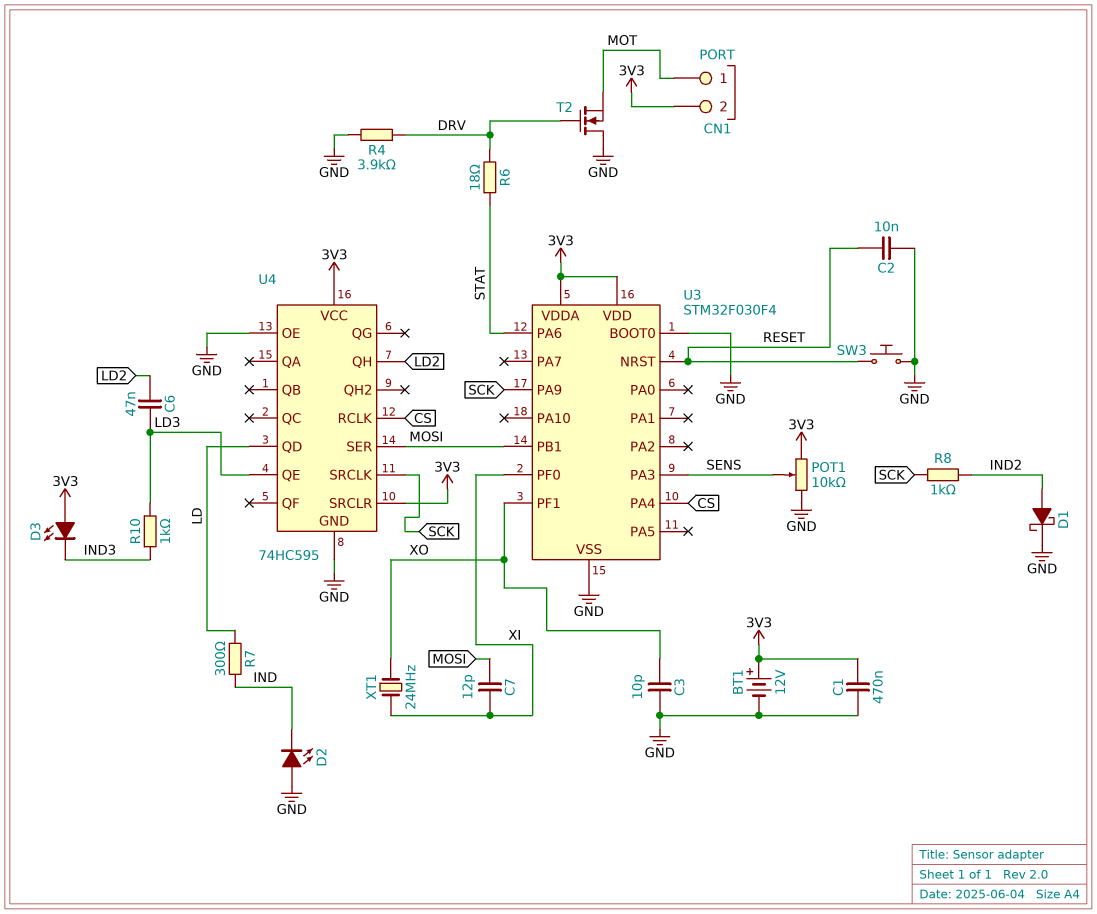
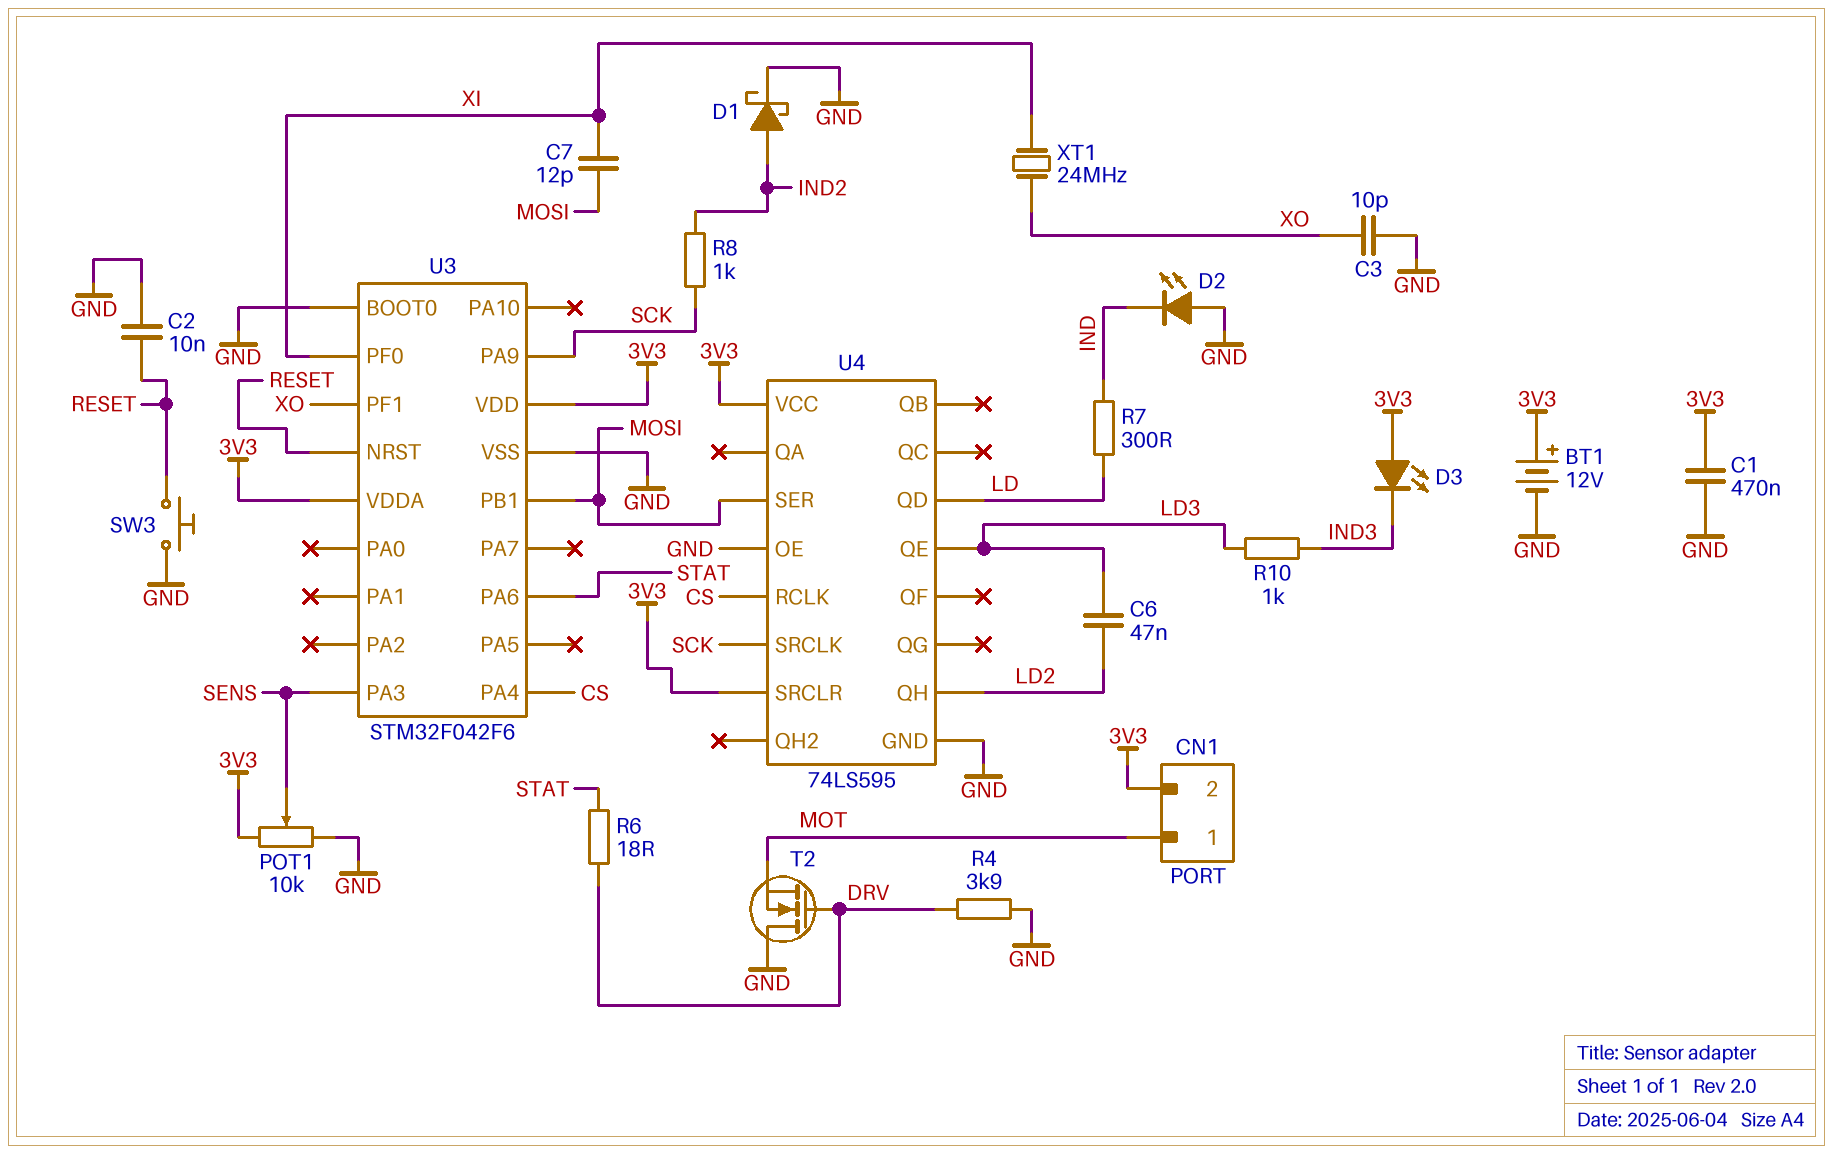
U3: STM32F030F4 -> STM32F042F6
U4: 74HC595 -> 74LS595

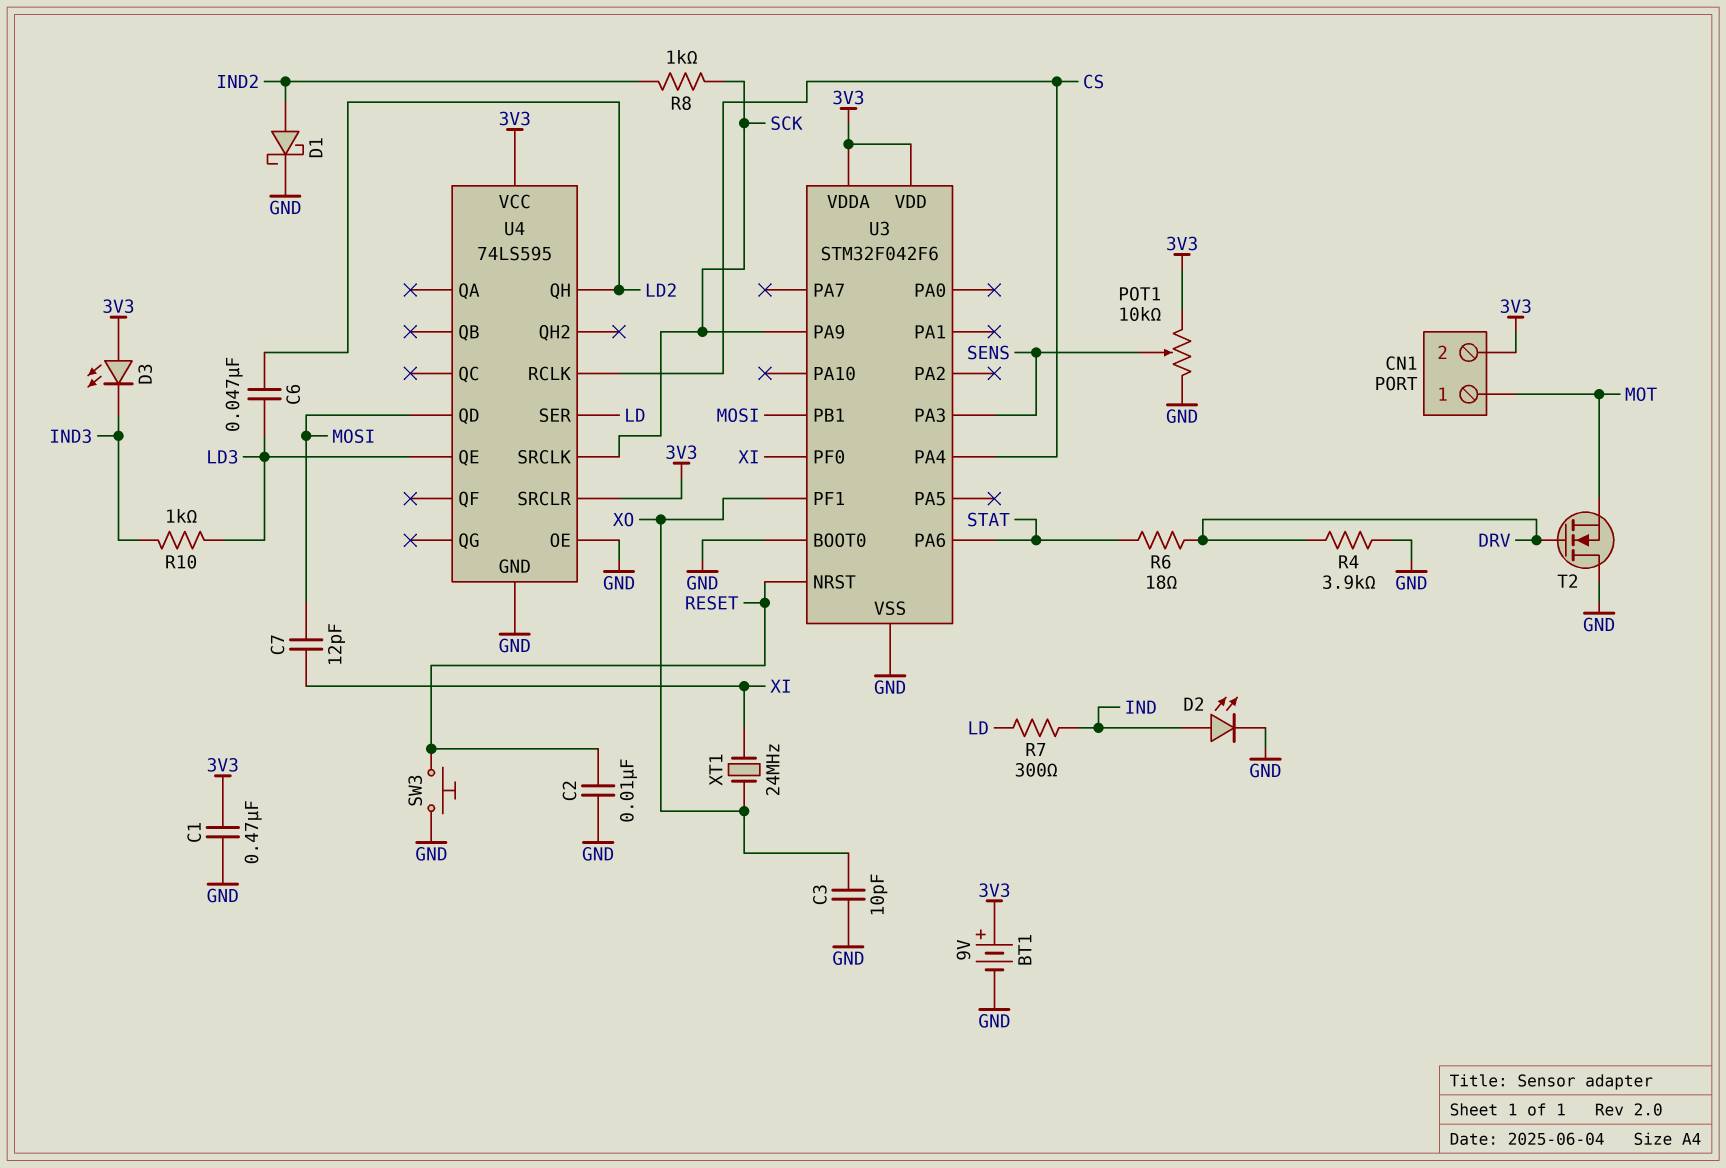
BT1: 12V (plus 3V3, minus GND) -> 9V (plus 3V3, minus GND)
D2: LED (A GND, K IND) -> LED (A IND, K GND)
U4 pin QD: LD -> MOSI
U4 pin SER: MOSI -> LD

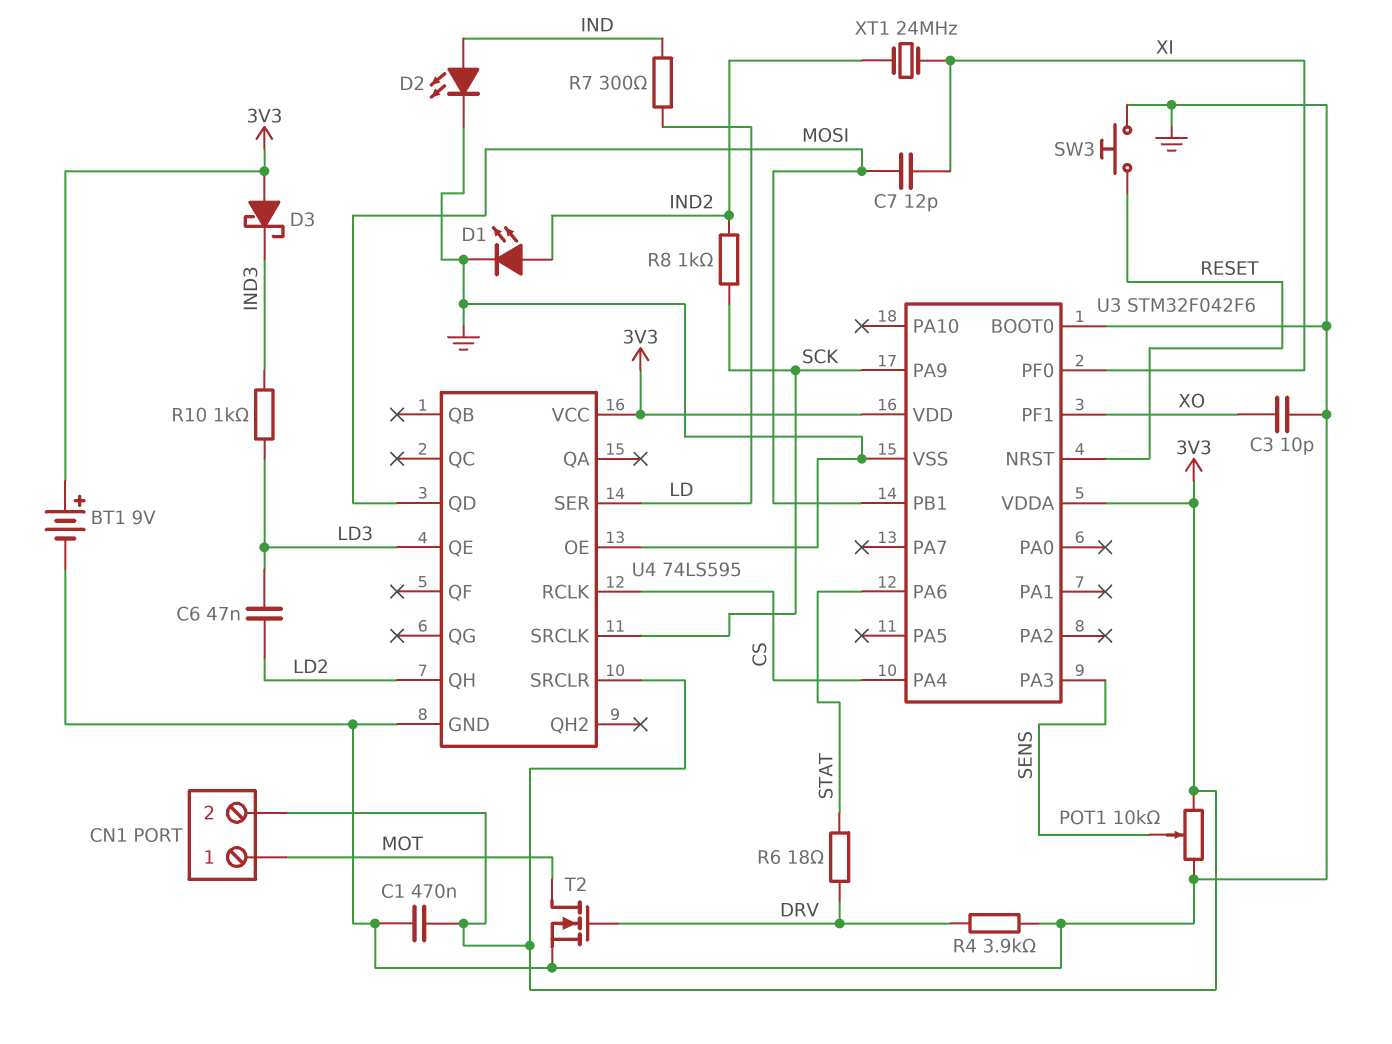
C2: 10nF (GND, RESET) -> none
D1: schottky (A IND2, K GND) -> LED (A IND2, K GND)
D3: LED (A 3V3, K IND3) -> schottky (A 3V3, K IND3)
T2: NMOS (G DRV, D GND, S MOT) -> NMOS (G DRV, D MOT, S GND)
XT1: 24MHz (XI, XO) -> 24MHz (IND2, XI)

